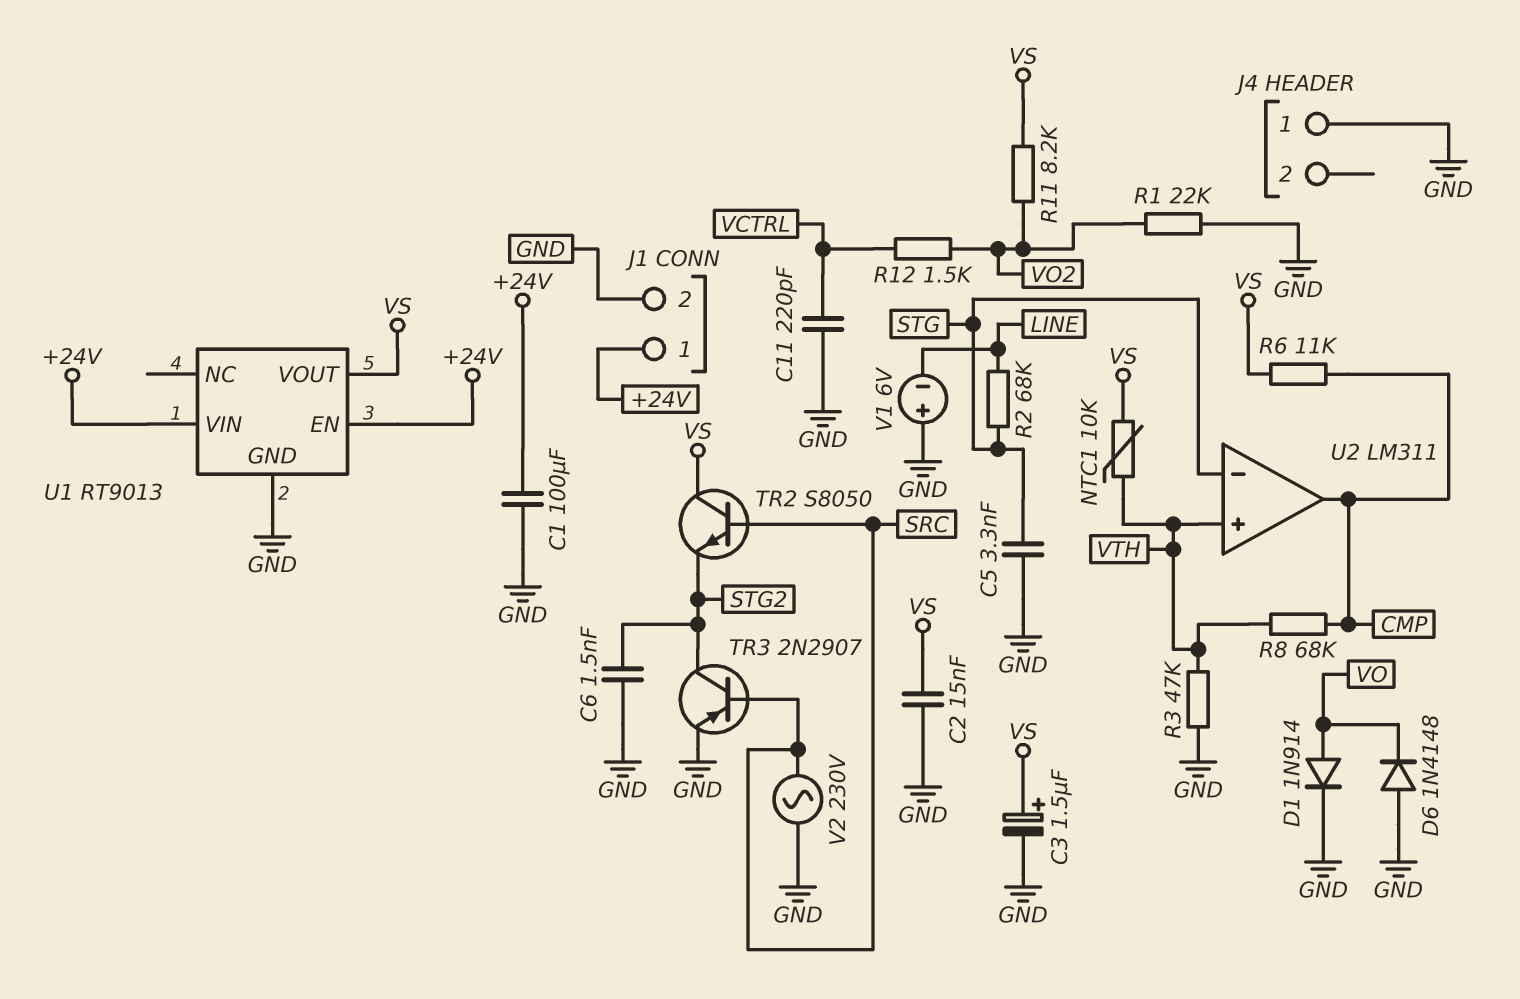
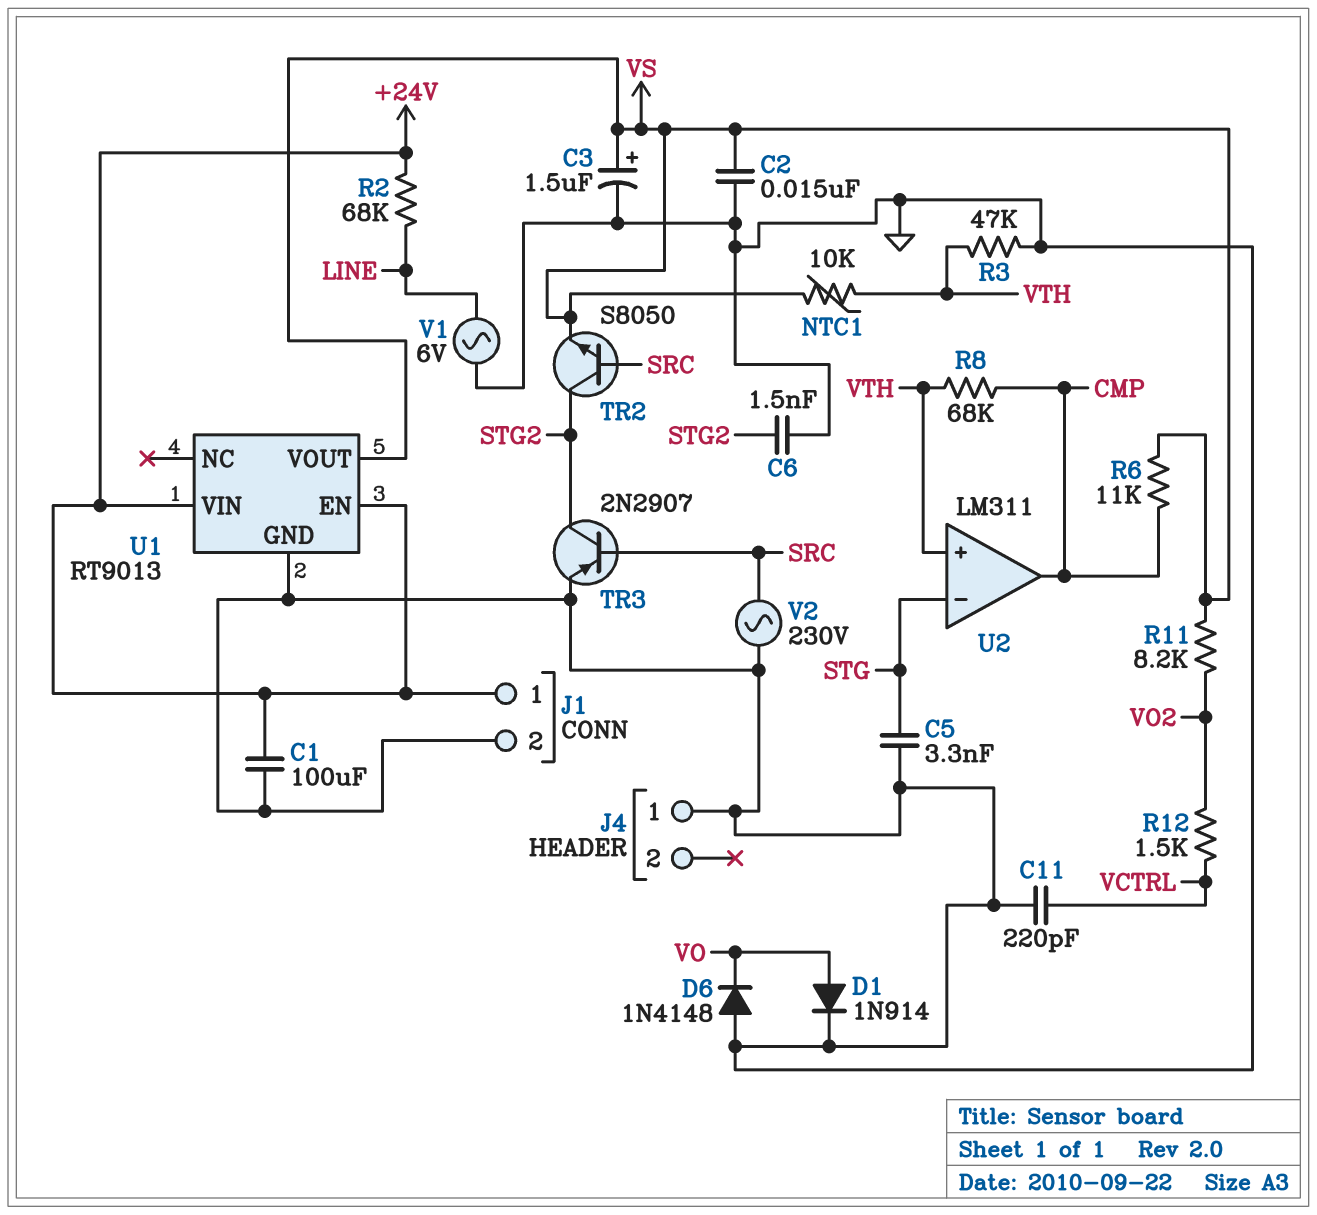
R1: 22k (GND, VO2) -> none
R2: 68k (LINE, STG) -> 68k (+24V, LINE)
TR2: NPN S8050 (B SRC, C VS, E STG2) -> NPN S8050 (B SRC, C STG2, E VS)
V1: 6V (plus GND, minus LINE) -> AC 6V (GND, LINE)

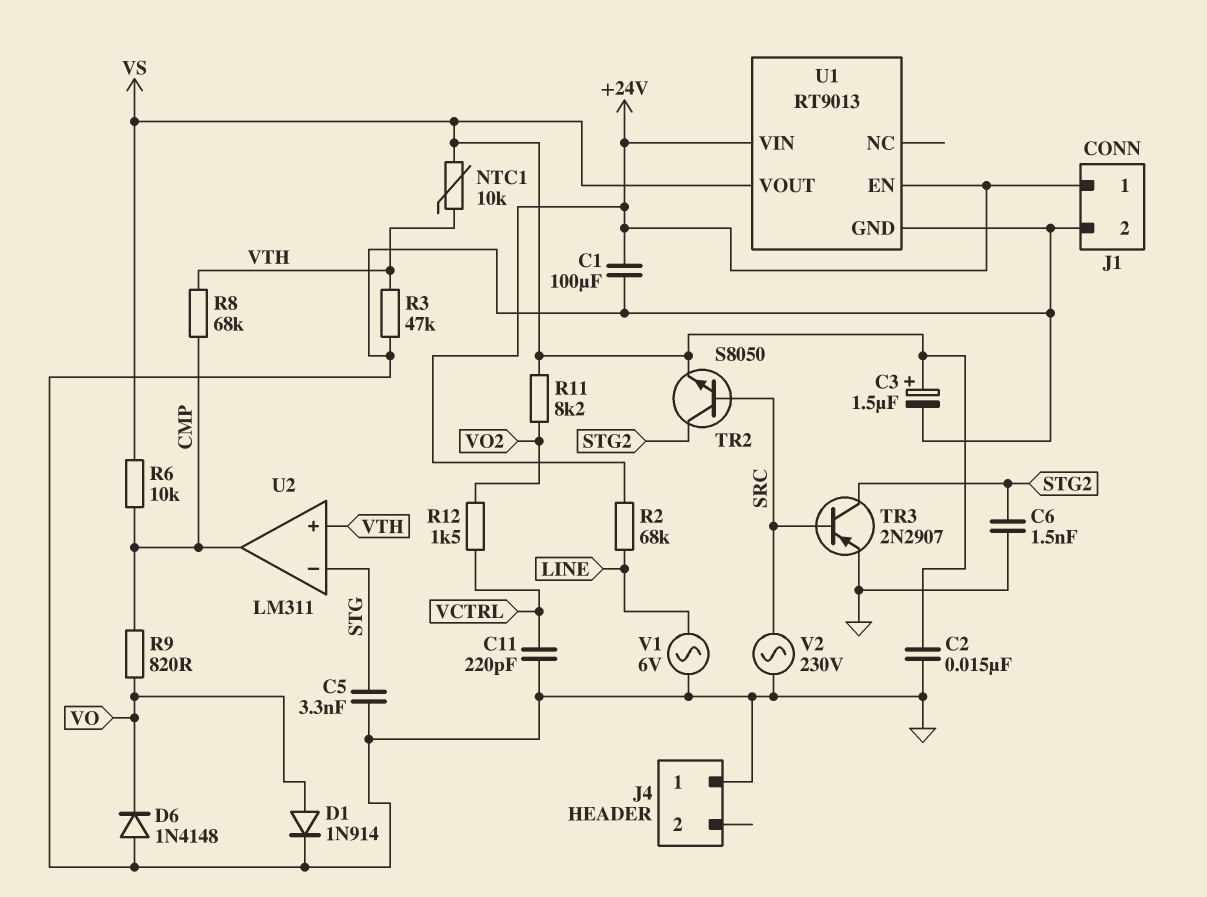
R6: 11k (CMP, VS) -> 10k (CMP, VS)
R9: none -> 820 (CMP, VO)

